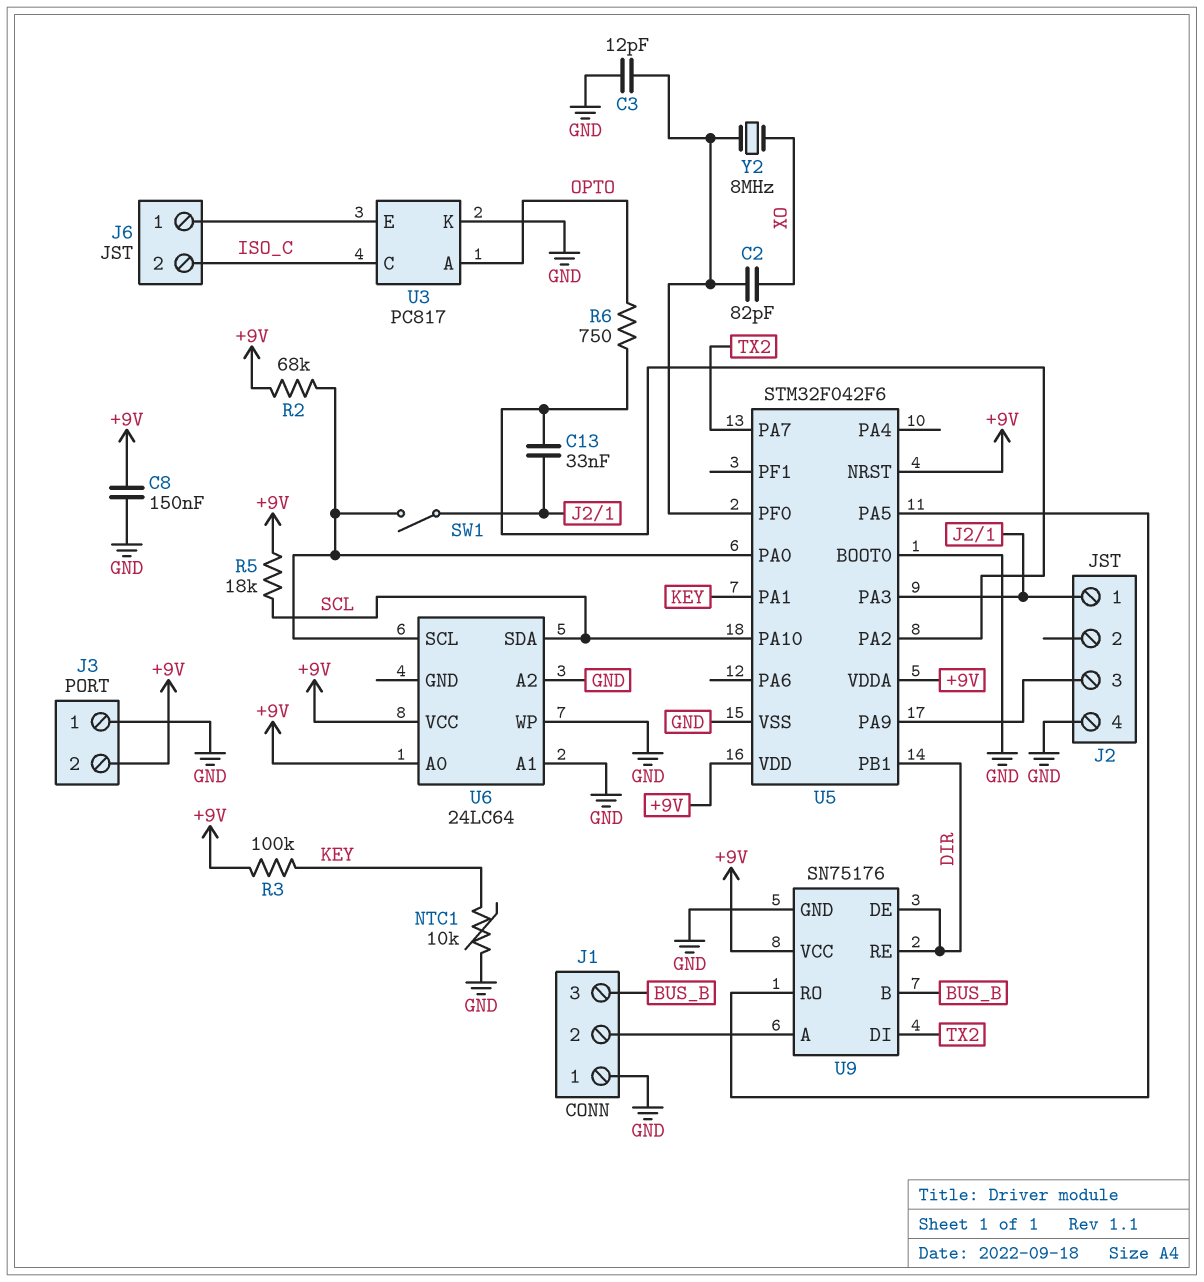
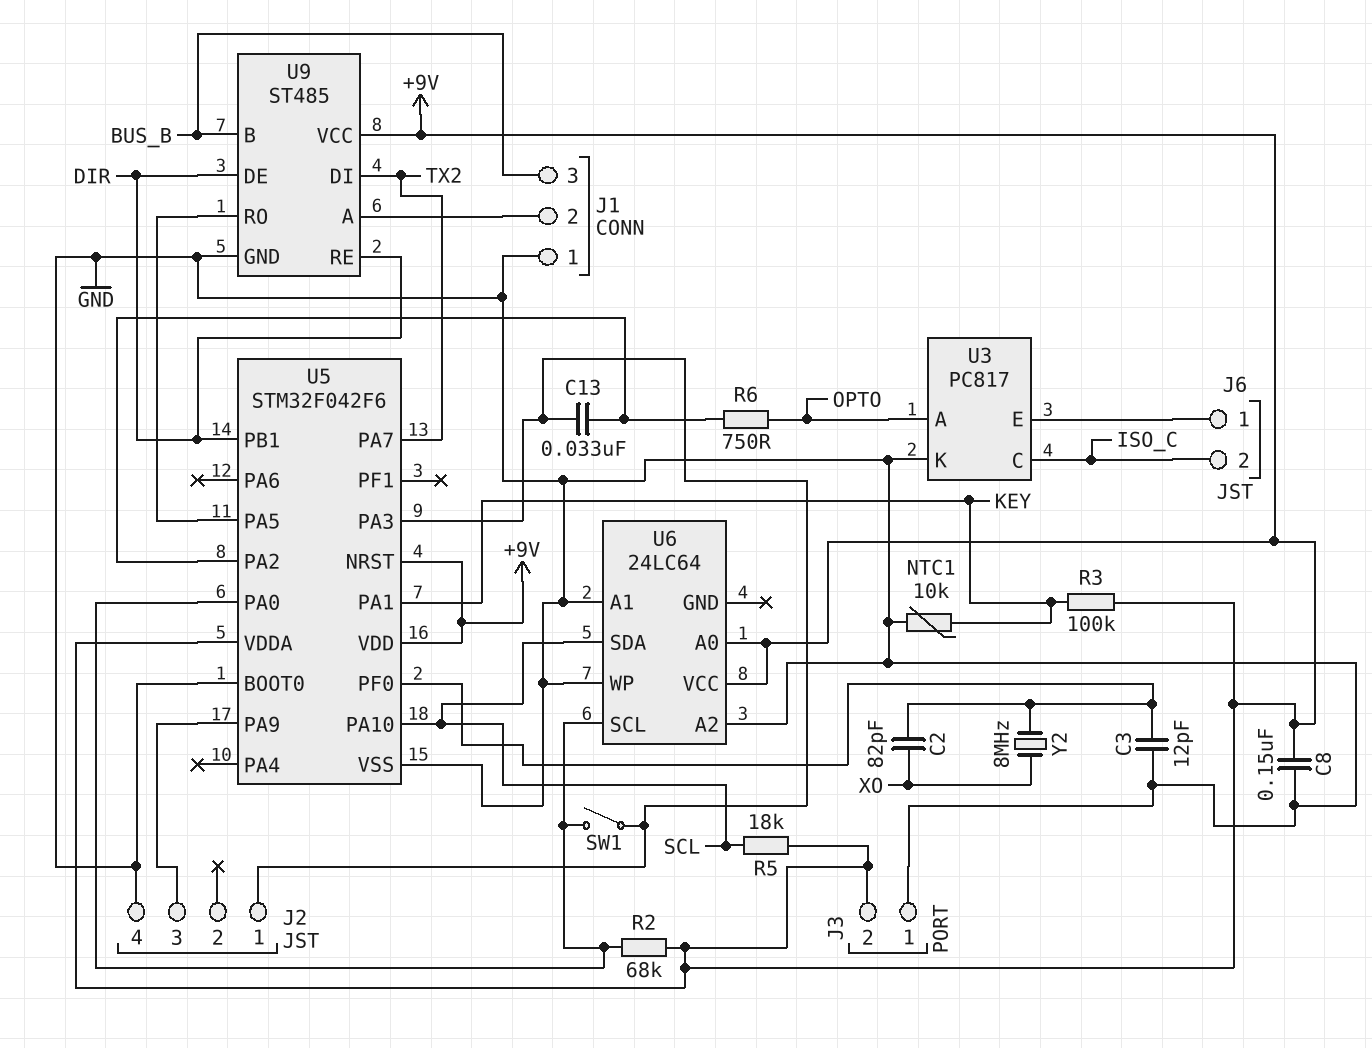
U9: SN75176 -> ST485

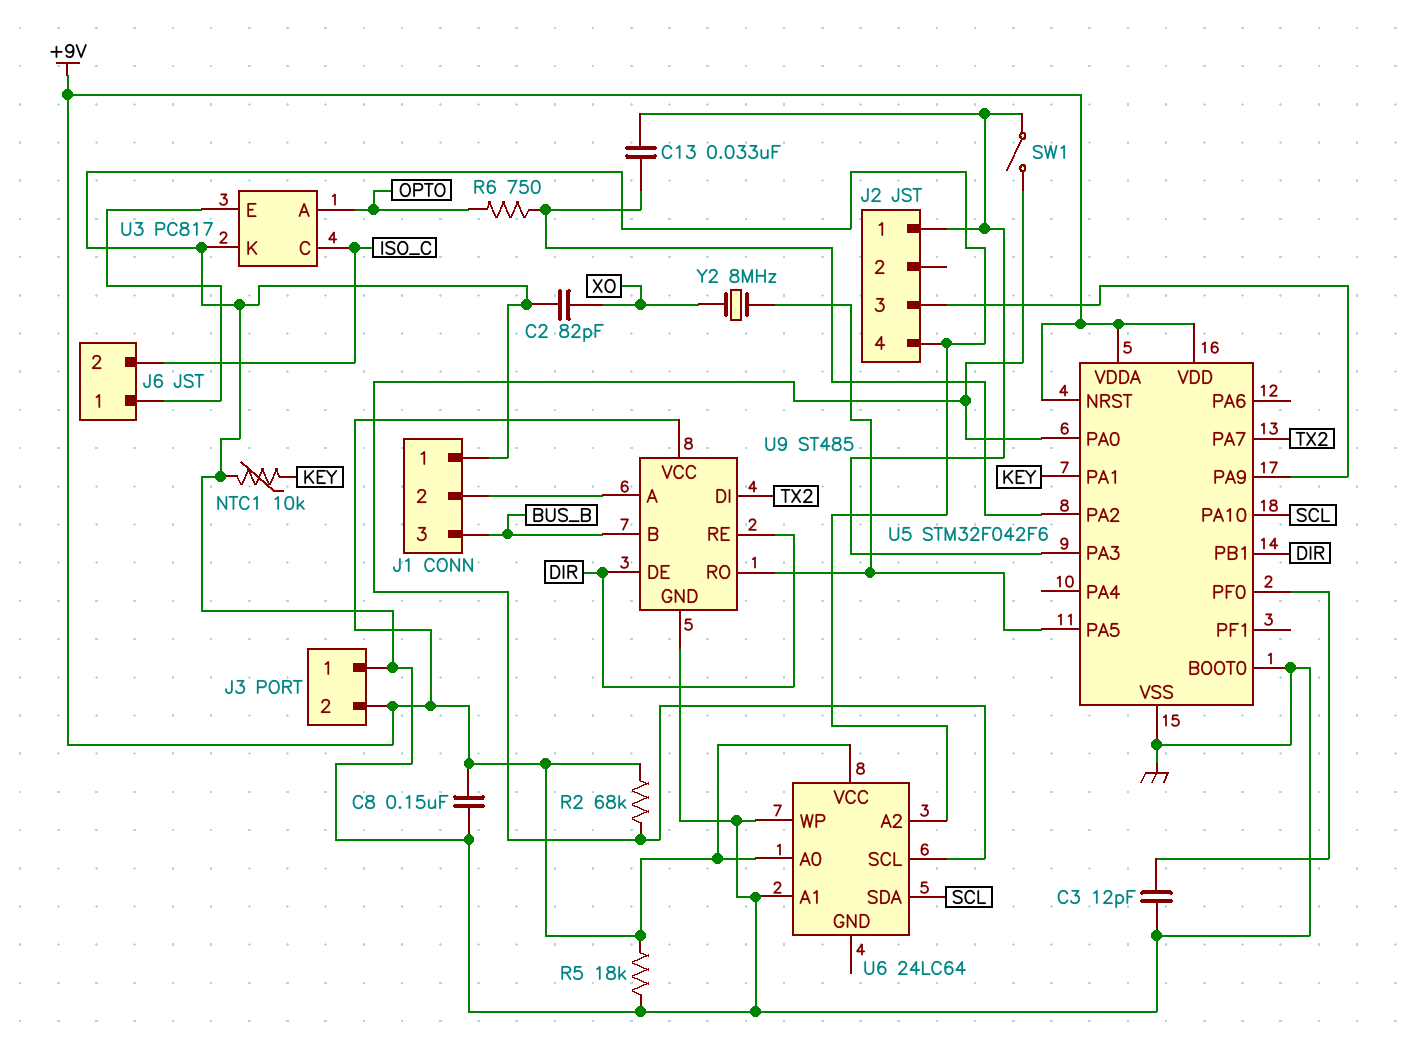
C2: 82pF (U5/PF0, XO) -> 82pF (GND, XO)
R3: 100k (+9V, KEY) -> none
R5: 18k (+9V, SCL) -> 18k (+9V, GND)
Y2: 8MHz (U5/PF0, XO) -> 8MHz (U5/PA5, XO)

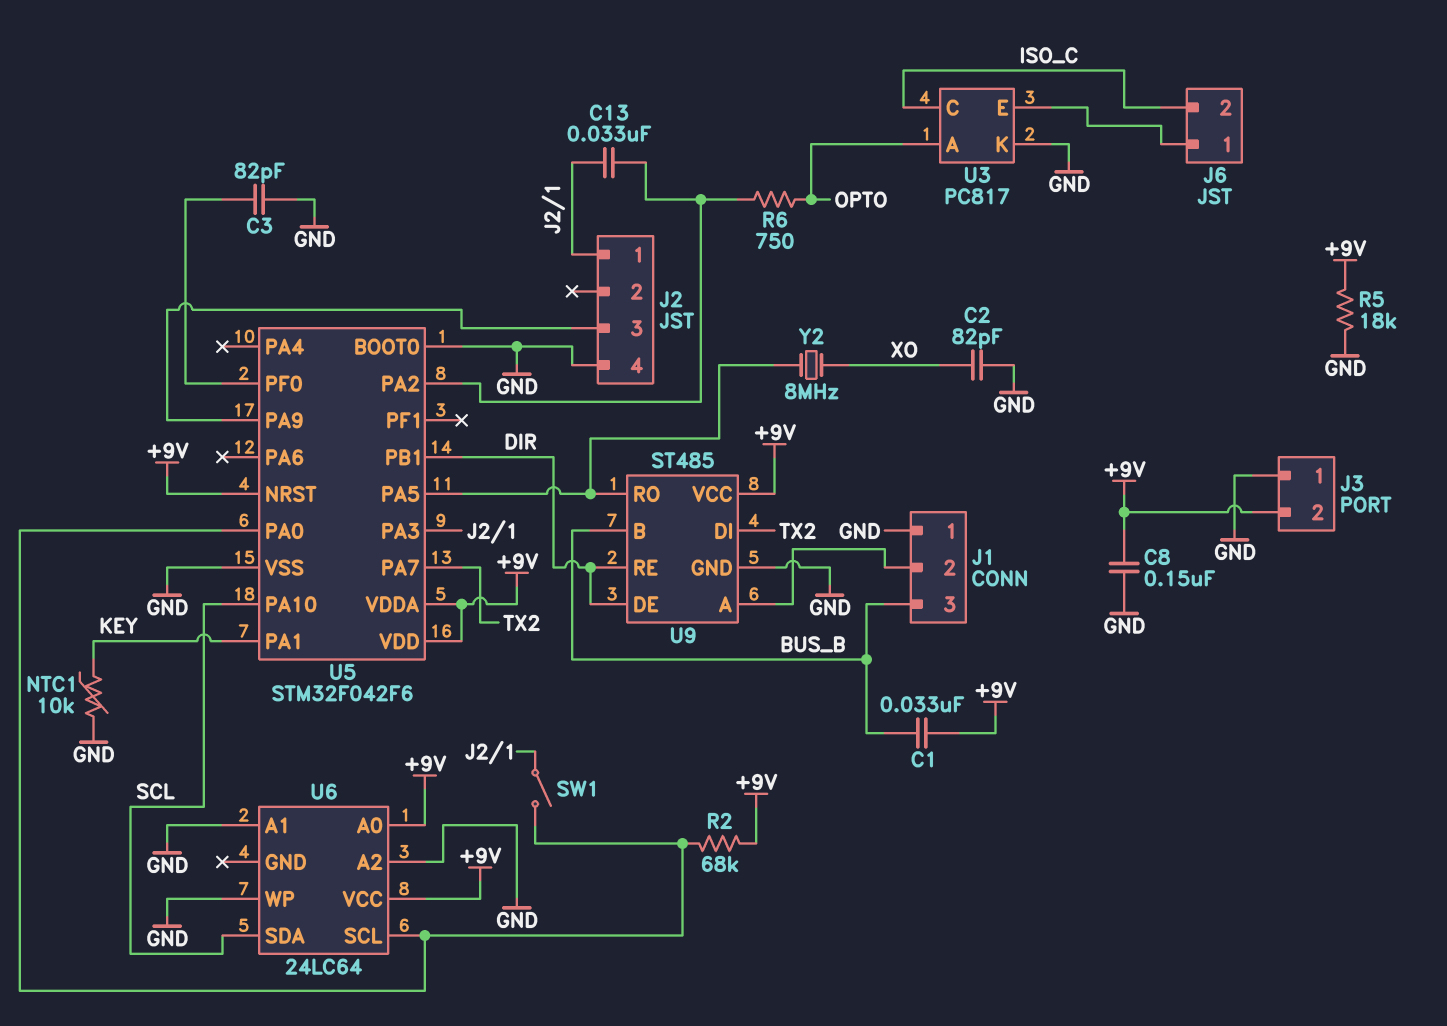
C1: none -> 33nF (+9V, BUS_B)
C3: 12pF (GND, U5/PF0) -> 82pF (GND, U5/PF0)

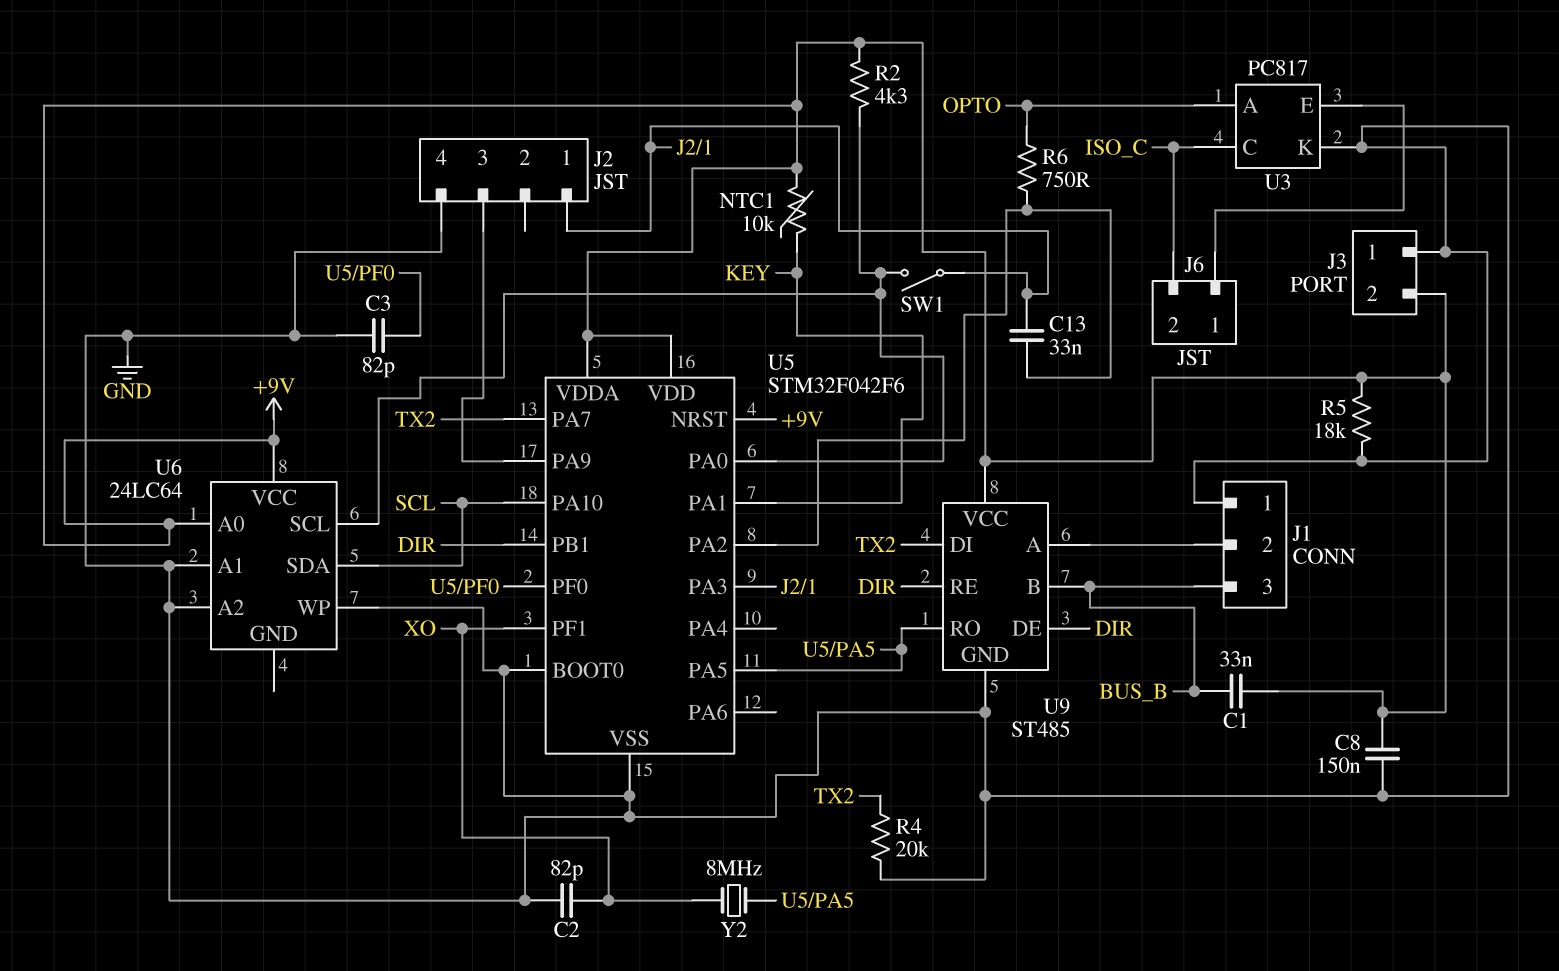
NTC1: 10k (GND, KEY) -> 10k (+9V, KEY)
R2: 68k (+9V, U5/PA0) -> 4.3k (+9V, U5/PA0)
R4: none -> 20k (GND, TX2)
U5 pin PF1: none -> XO

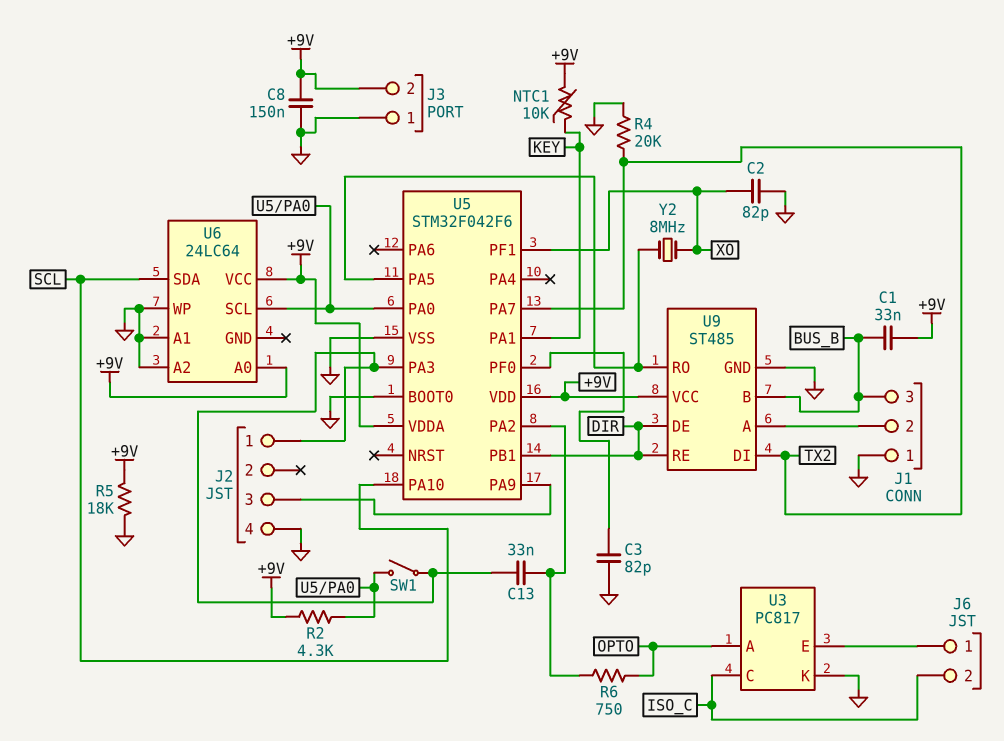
U5 pin NRST: +9V -> none

